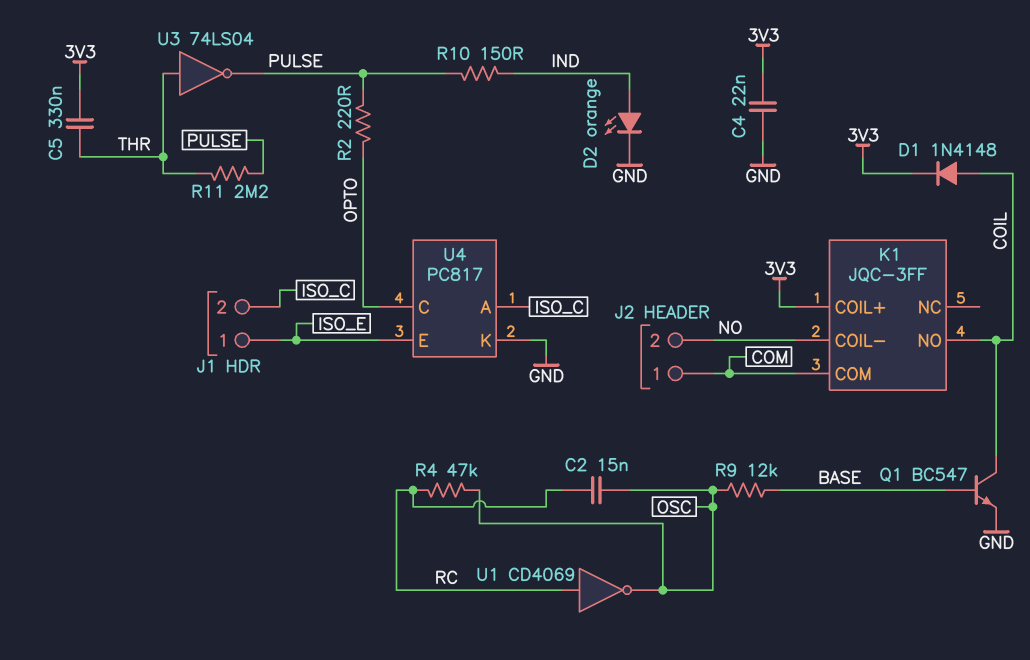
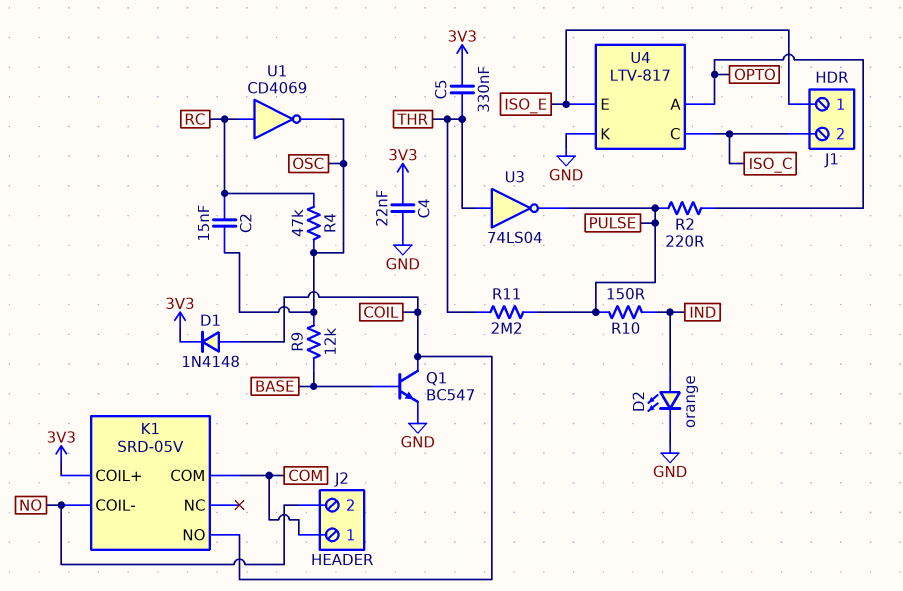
K1: JQC-3FF -> SRD-05V
U4: PC817 -> LTV-817
U4 pin A: ISO_C -> OPTO
U4 pin C: OPTO -> ISO_C

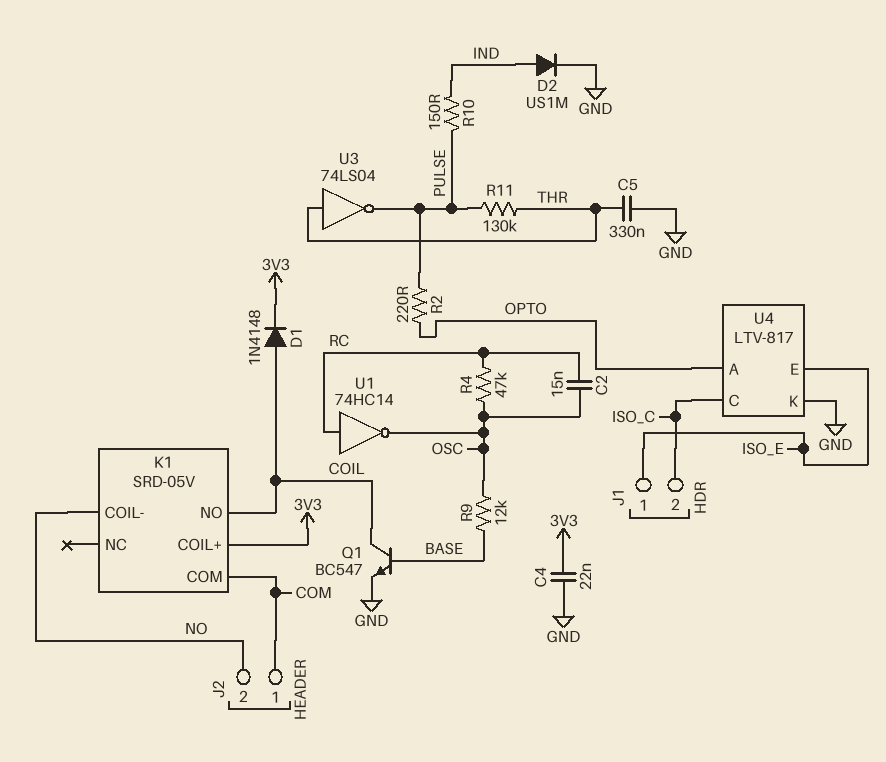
C5: 330nF (3V3, THR) -> 330nF (GND, THR)
D2: LED orange (A IND, K GND) -> diode US1M (A IND, K GND)
R11: 2.2M (PULSE, THR) -> 130k (PULSE, THR)
U1: NOT CD4069 (in RC, out OSC) -> NOT 74HC14 (in RC, out OSC)

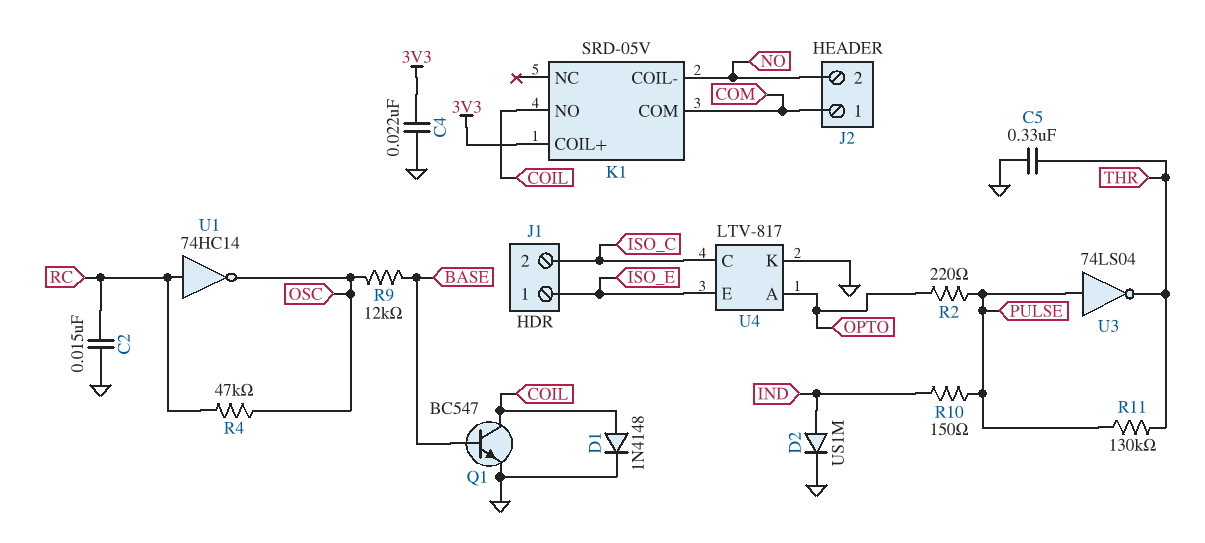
C2: 15nF (OSC, RC) -> 15nF (GND, RC)
D1: diode 1N4148 (A COIL, K 3V3) -> diode 1N4148 (A COIL, K GND)
U3: NOT 74LS04 (in THR, out PULSE) -> NOT 74LS04 (in PULSE, out THR)

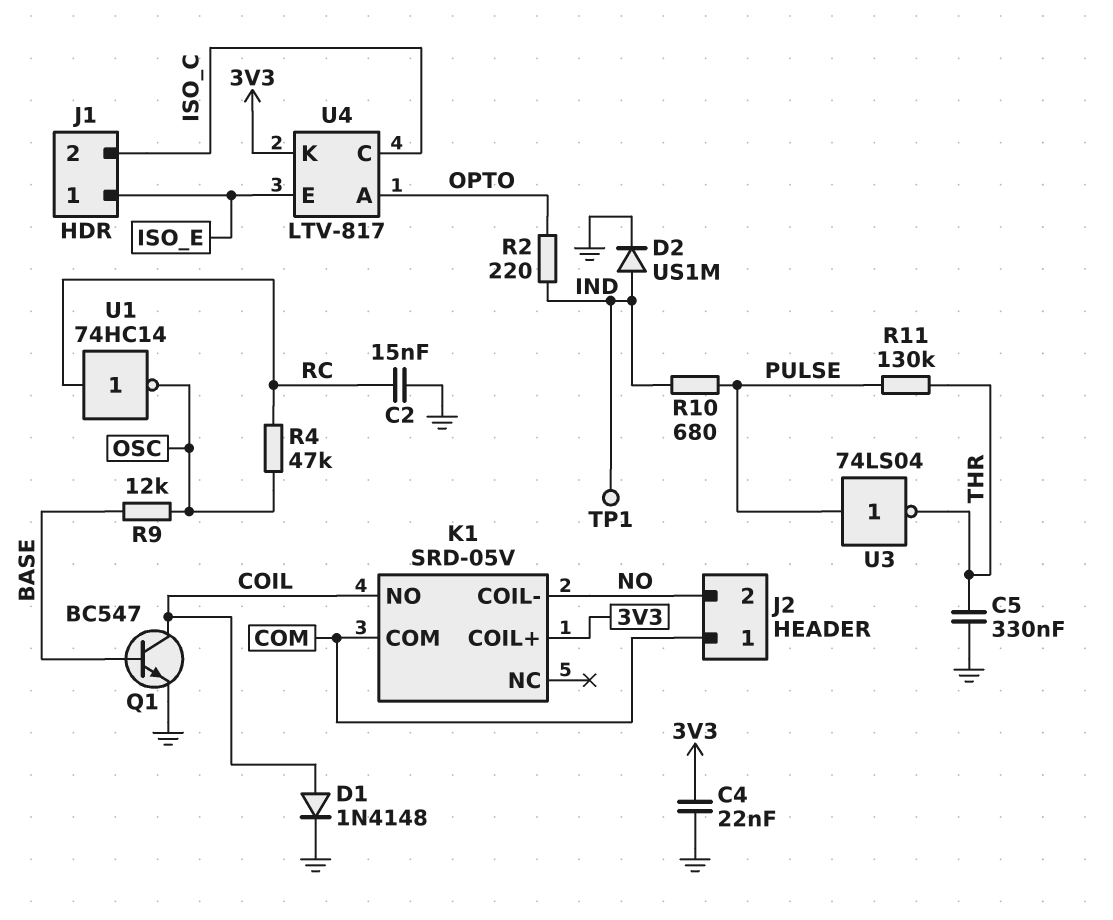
R2: 220 (OPTO, PULSE) -> 220 (IND, OPTO)
R10: 150 (IND, PULSE) -> 680 (IND, PULSE)
TP1: none -> test point (IND)
U4 pin K: GND -> 3V3

